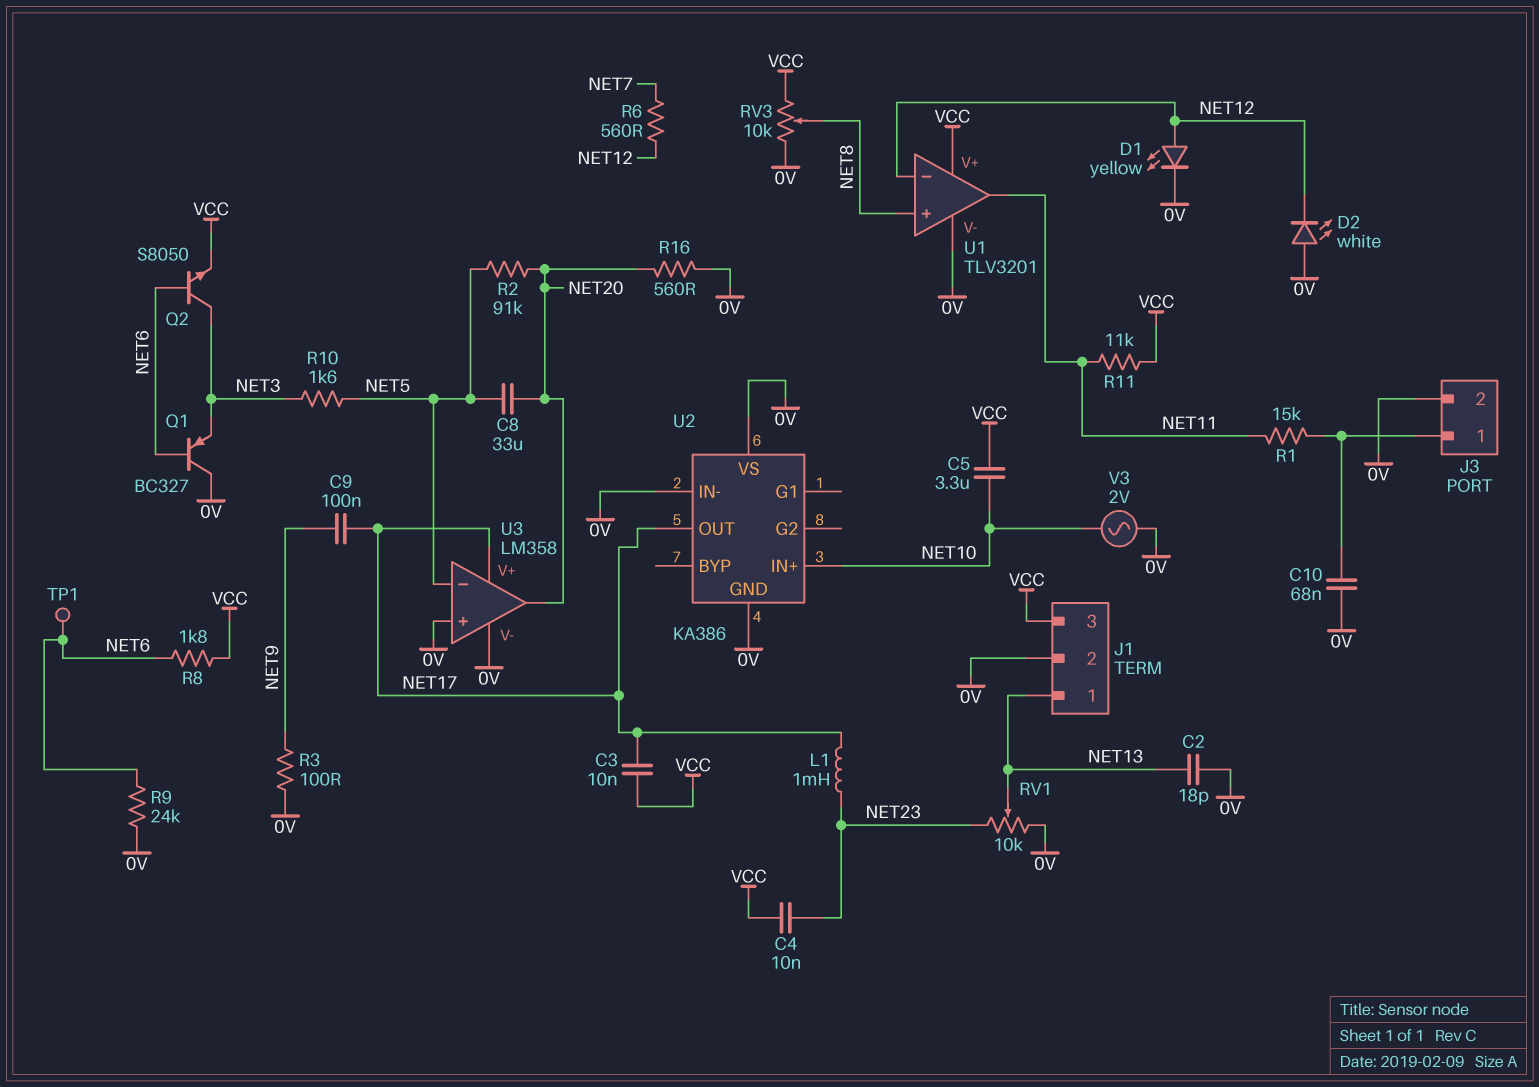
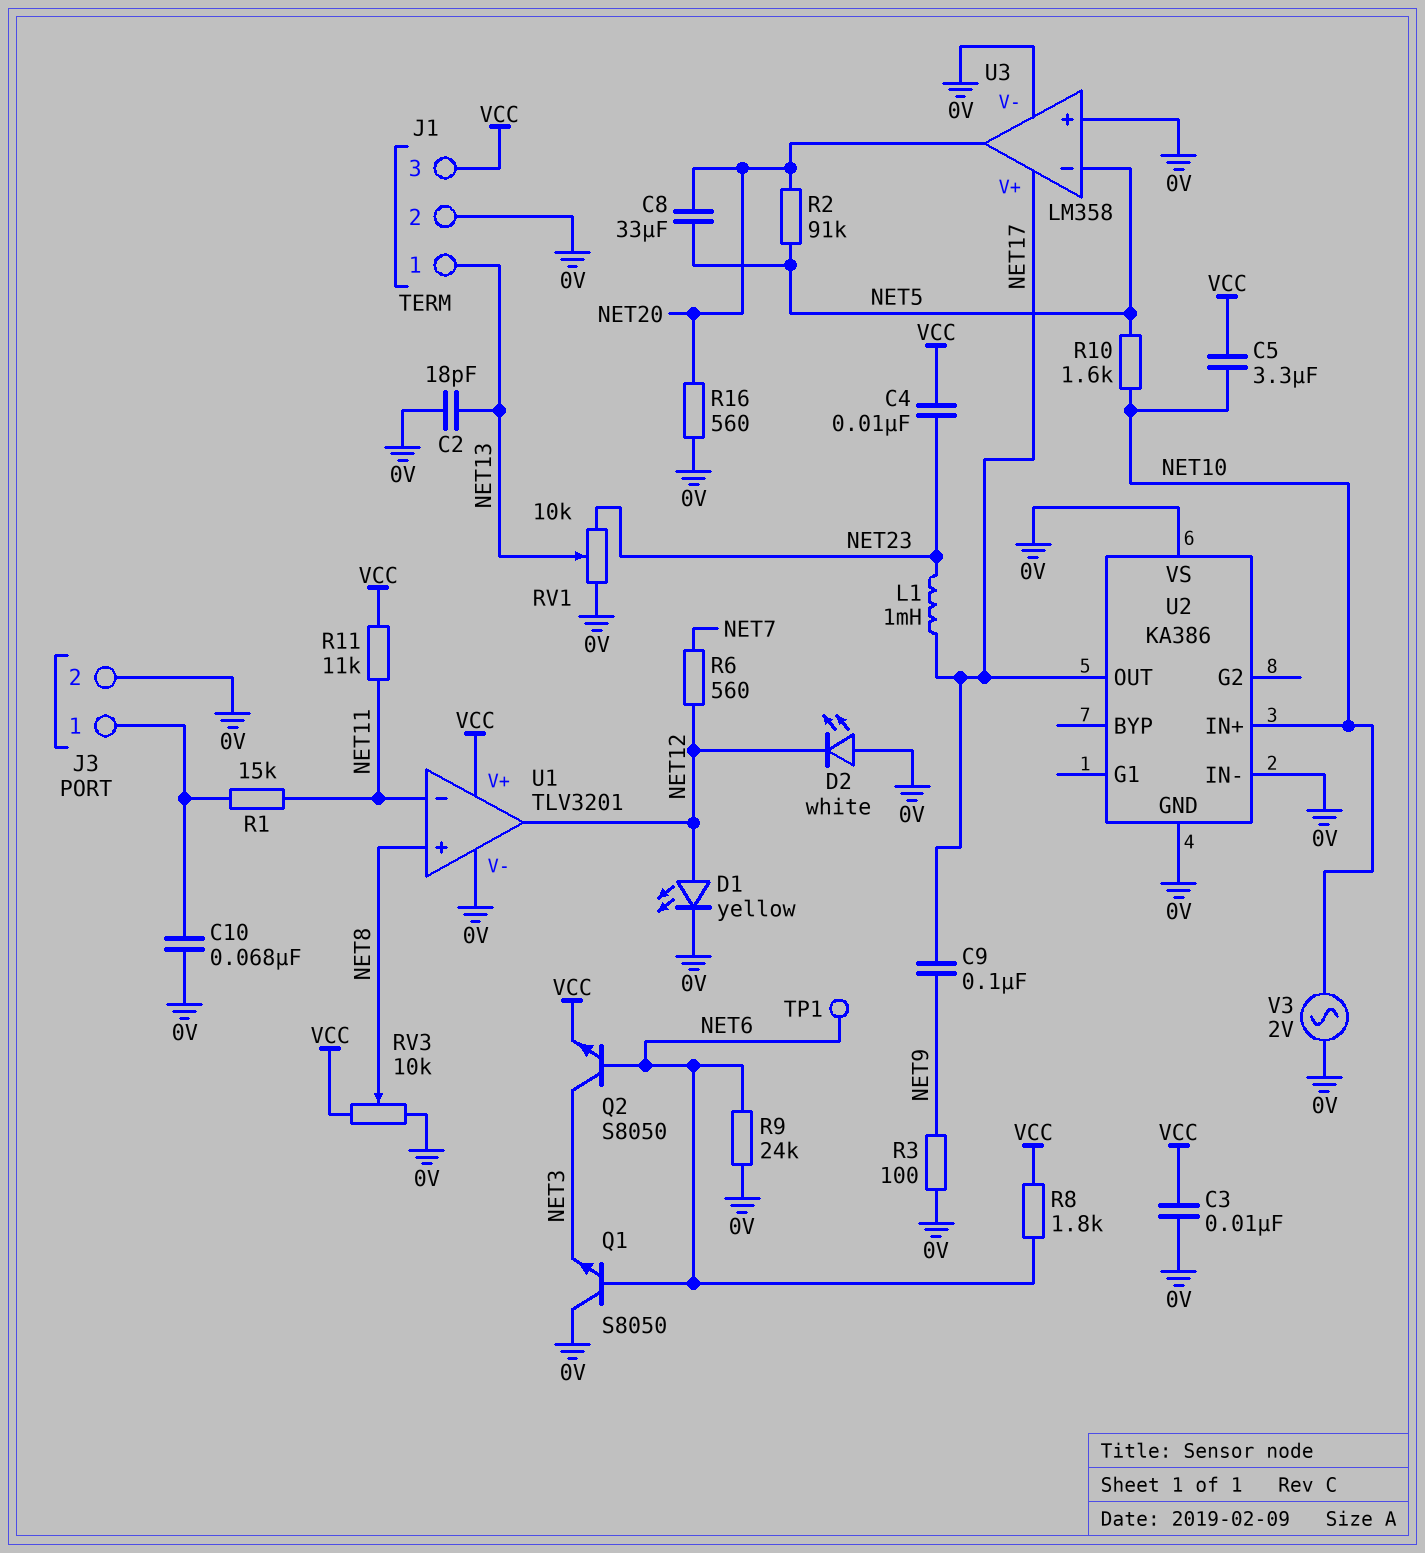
C3: 10nF (NET17, VCC) -> 10nF (0V, VCC)
Q1: PNP BC327 (B NET6, C 0V, E NET3) -> NPN S8050 (B NET6, C 0V, E NET3)
R10: 1.6k (NET3, NET5) -> 1.6k (NET5, NET10)
U1 pin in-: NET12 -> NET11
U1 pin out: NET11 -> NET12

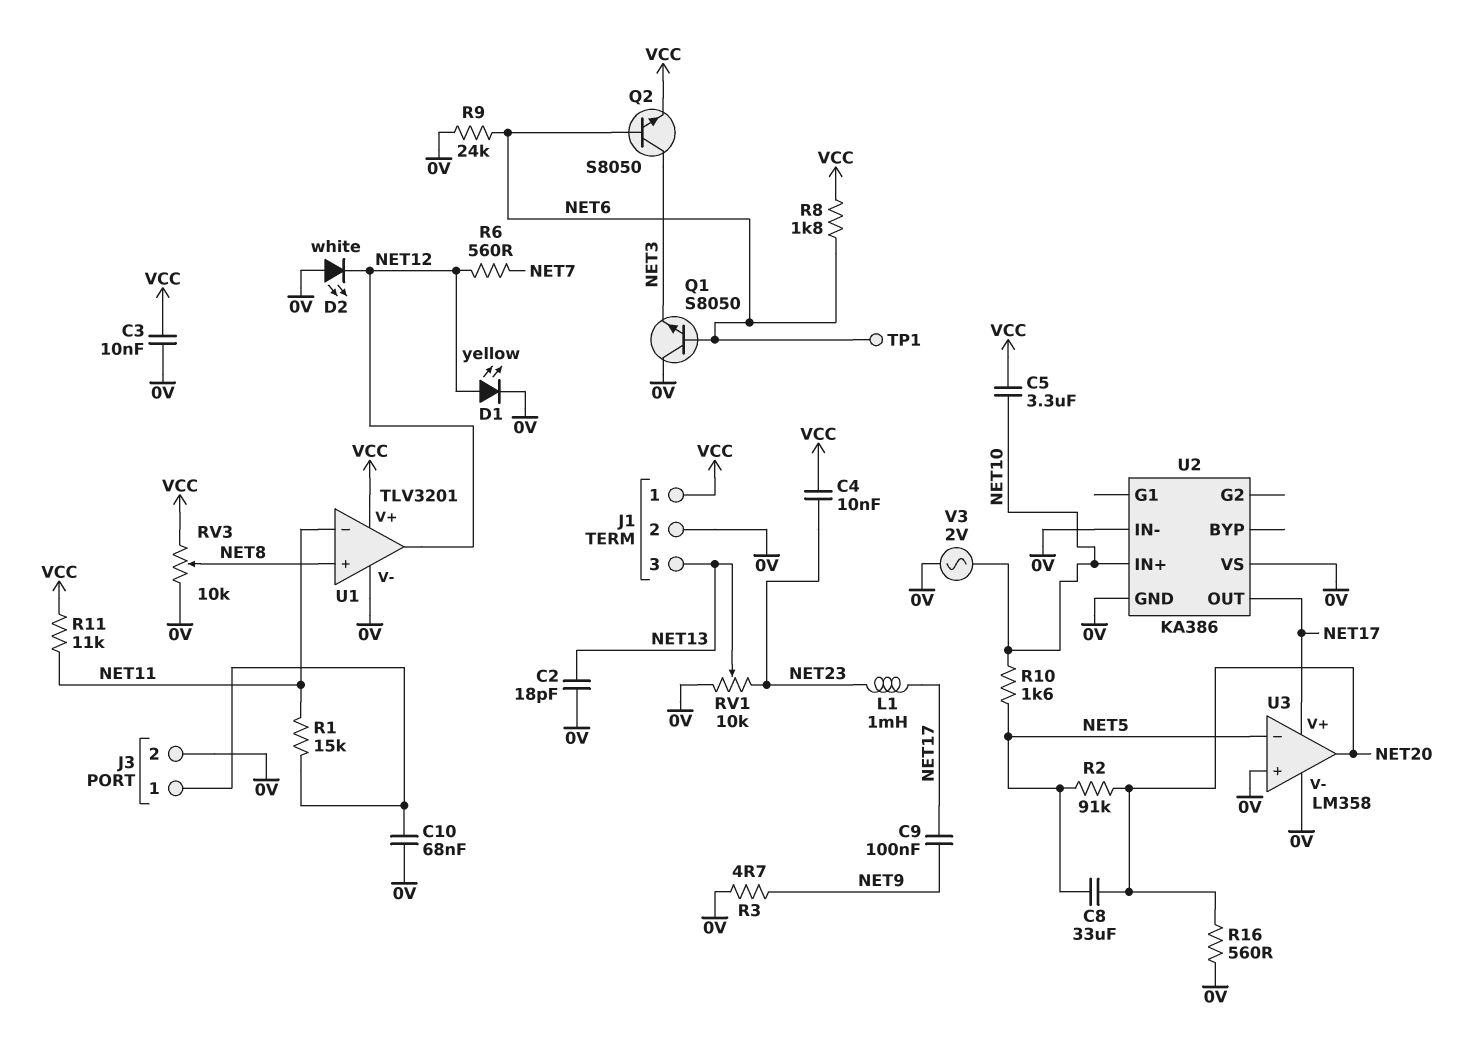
J1 pin 1: NET13 -> VCC
J1 pin 3: VCC -> NET13
R3: 100 (0V, NET9) -> 4.7 (0V, NET9)

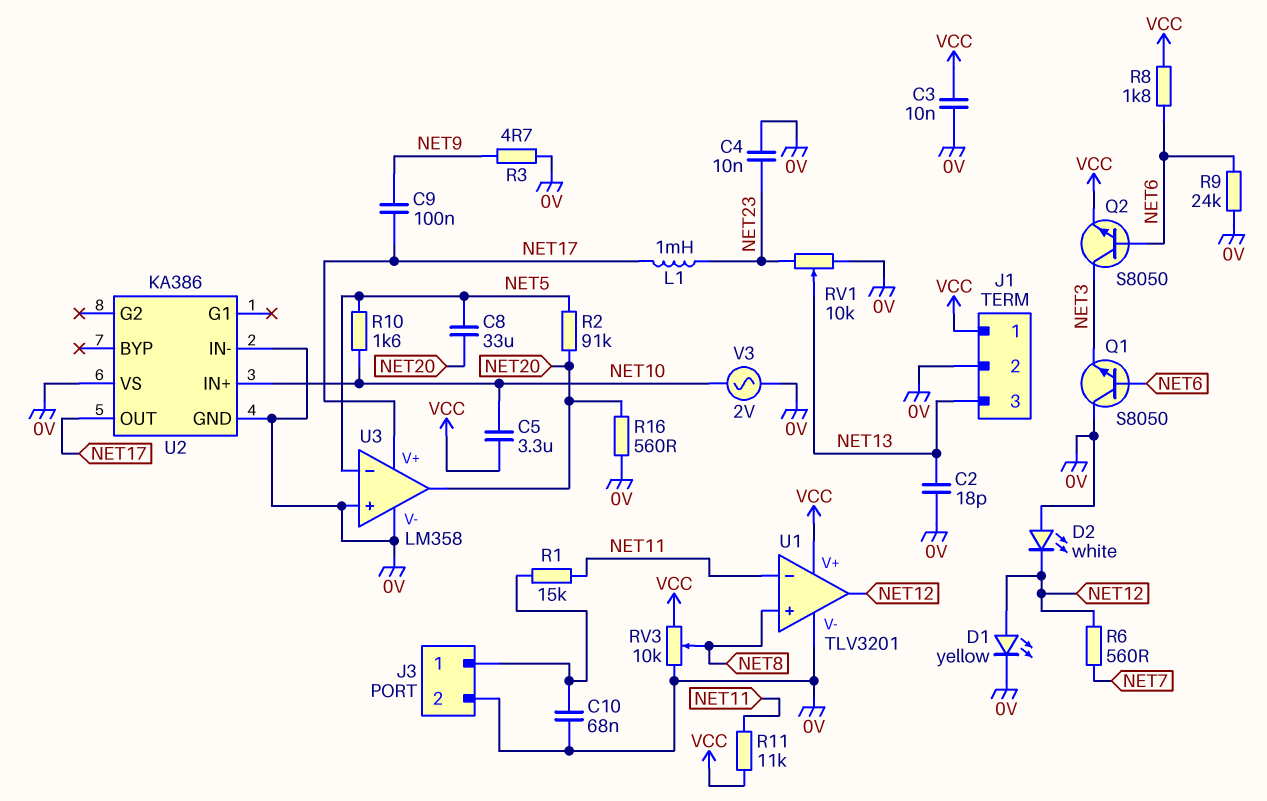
C4: 10nF (NET23, VCC) -> 10nF (0V, NET23)
TP1: test point (NET6) -> none

